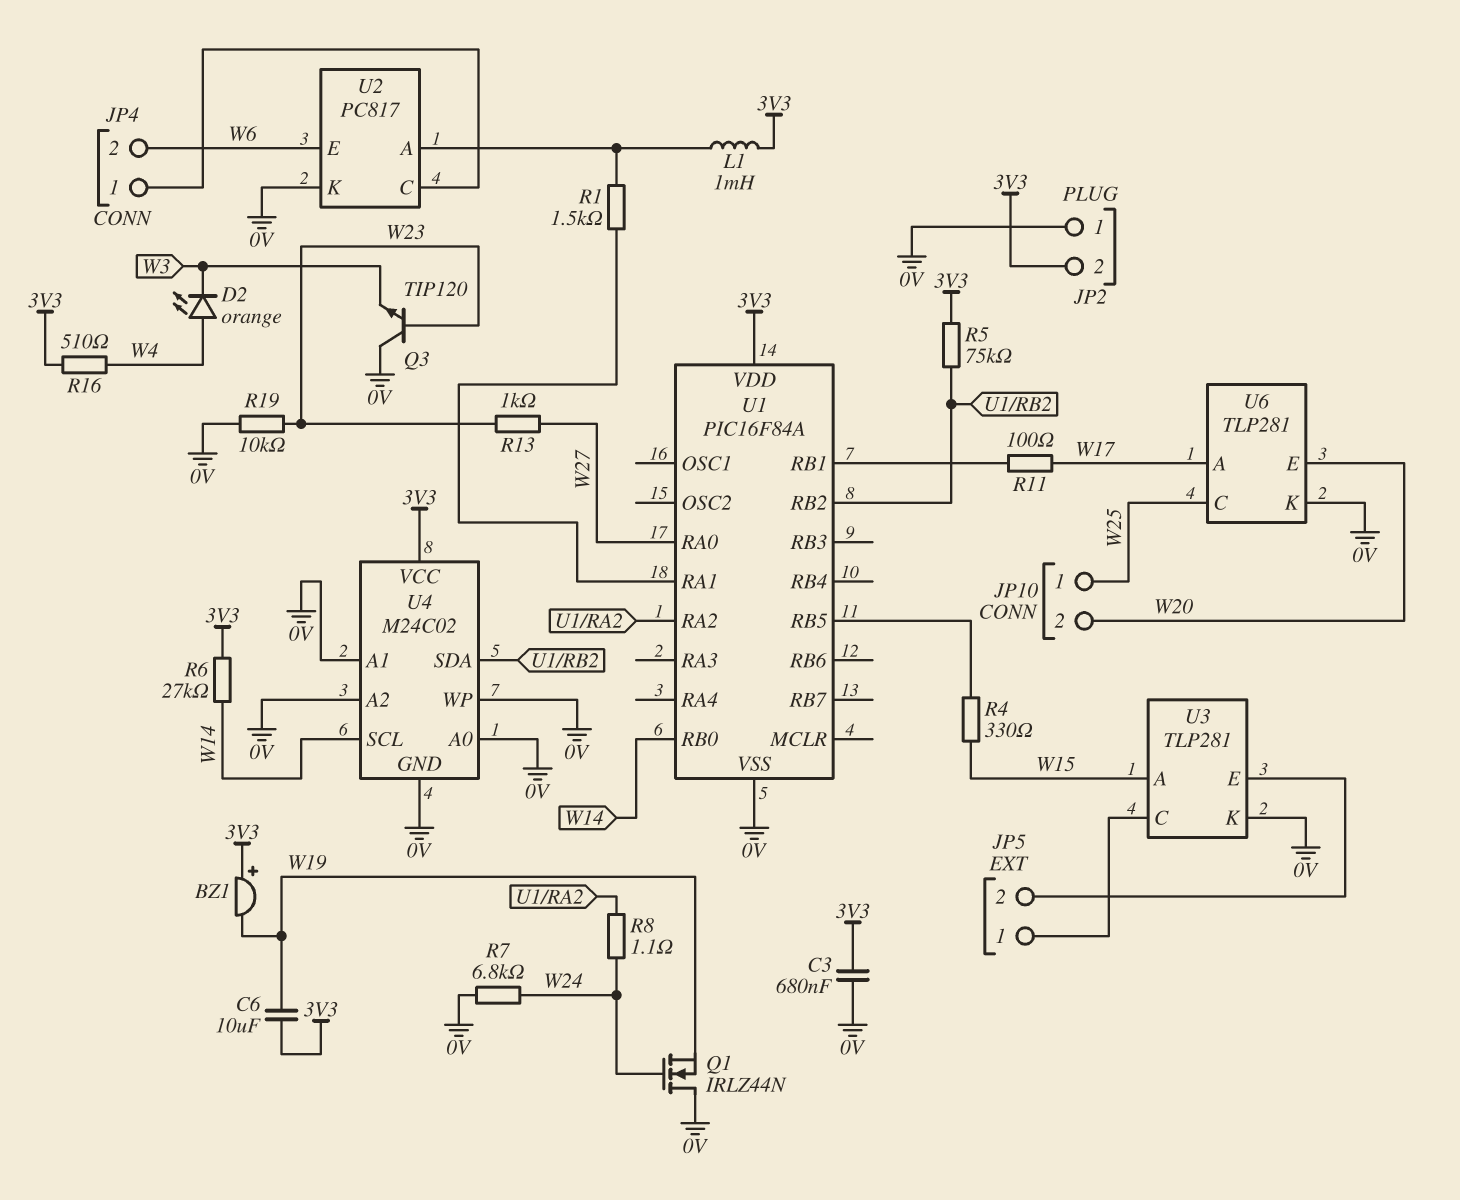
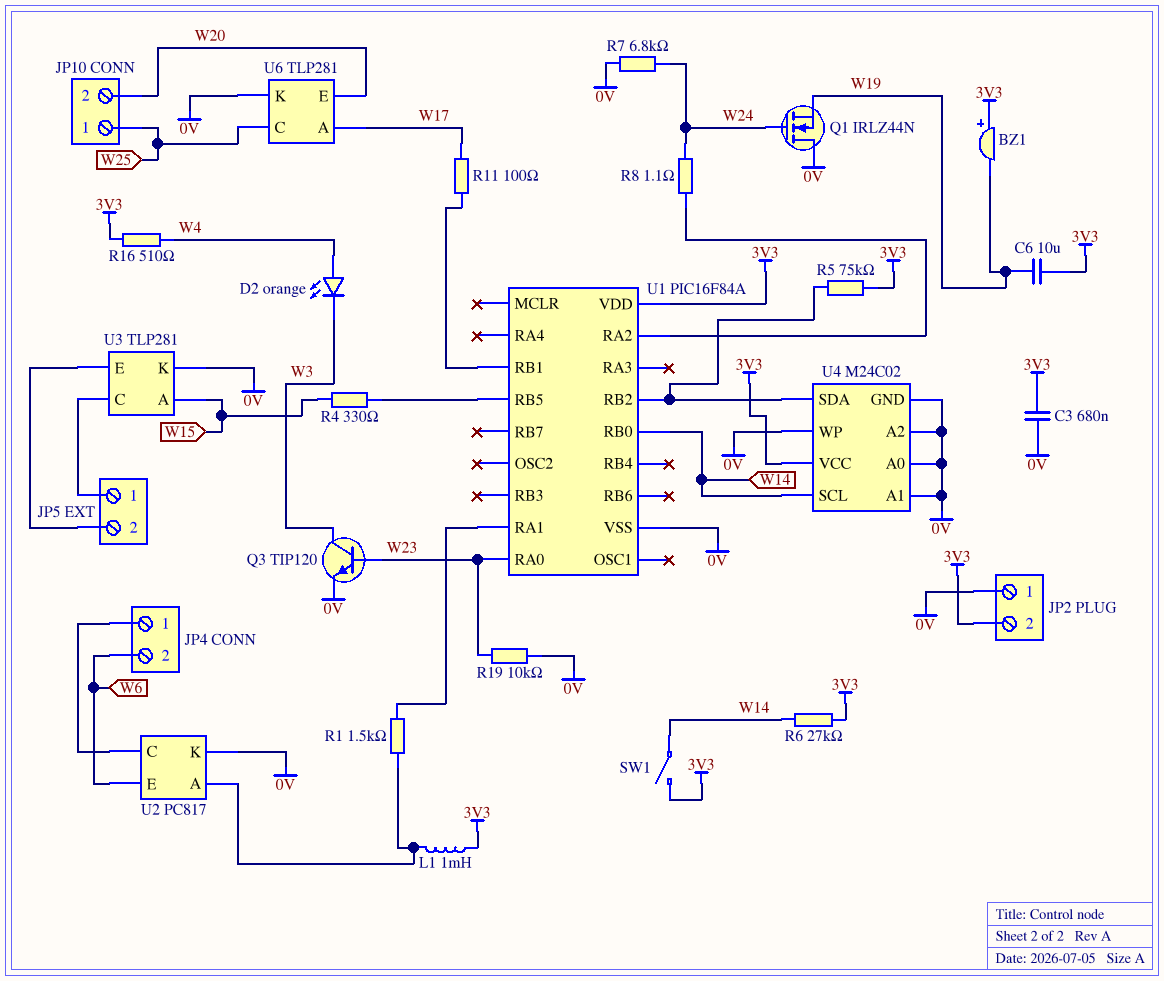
Q3: NPN TIP120 (B W23, C 0V, E W3) -> NPN TIP120 (B W23, C W3, E 0V)
R13: 1k (W23, W27) -> none
SW1: none -> switch (3V3, W14)
U1 pin RA0: W27 -> W23

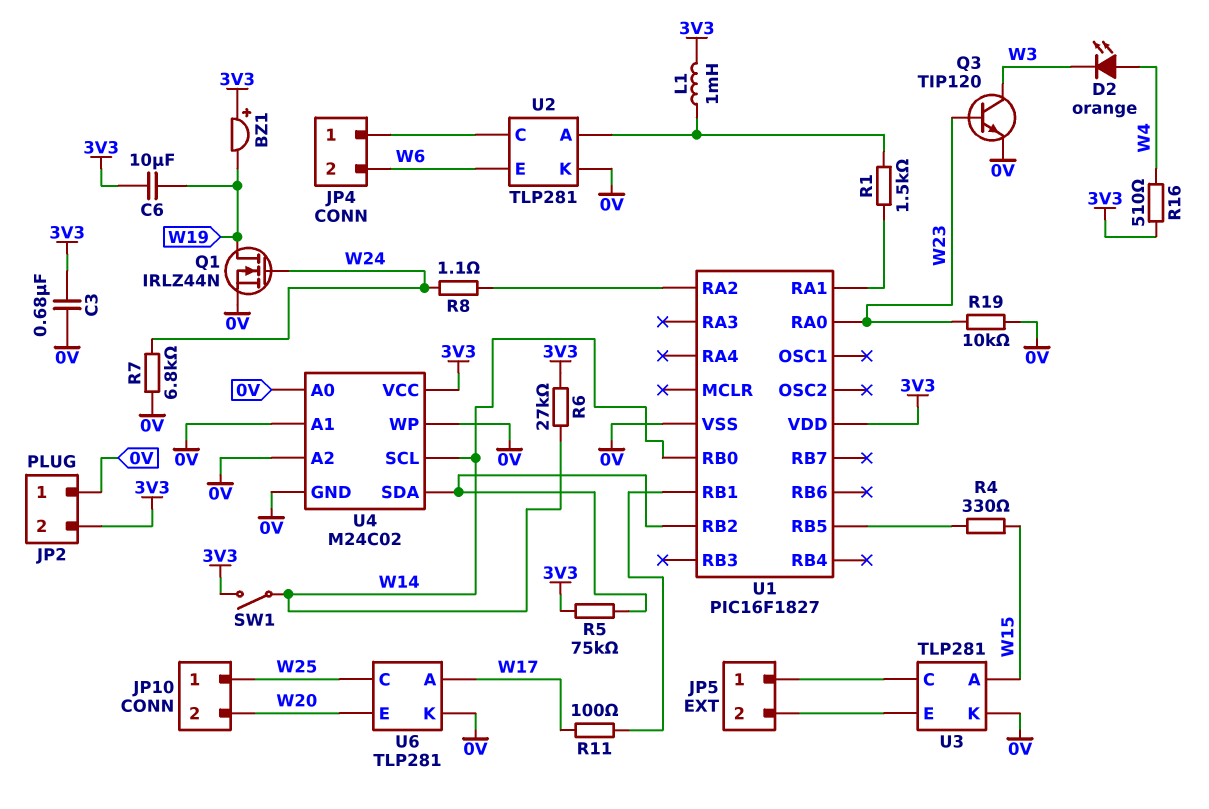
Q1: NMOS IRLZ44N (G W24, D 0V, S W19) -> NMOS IRLZ44N (G W24, D W19, S 0V)
U1: PIC16F84A -> PIC16F1827
U2: PC817 -> TLP281

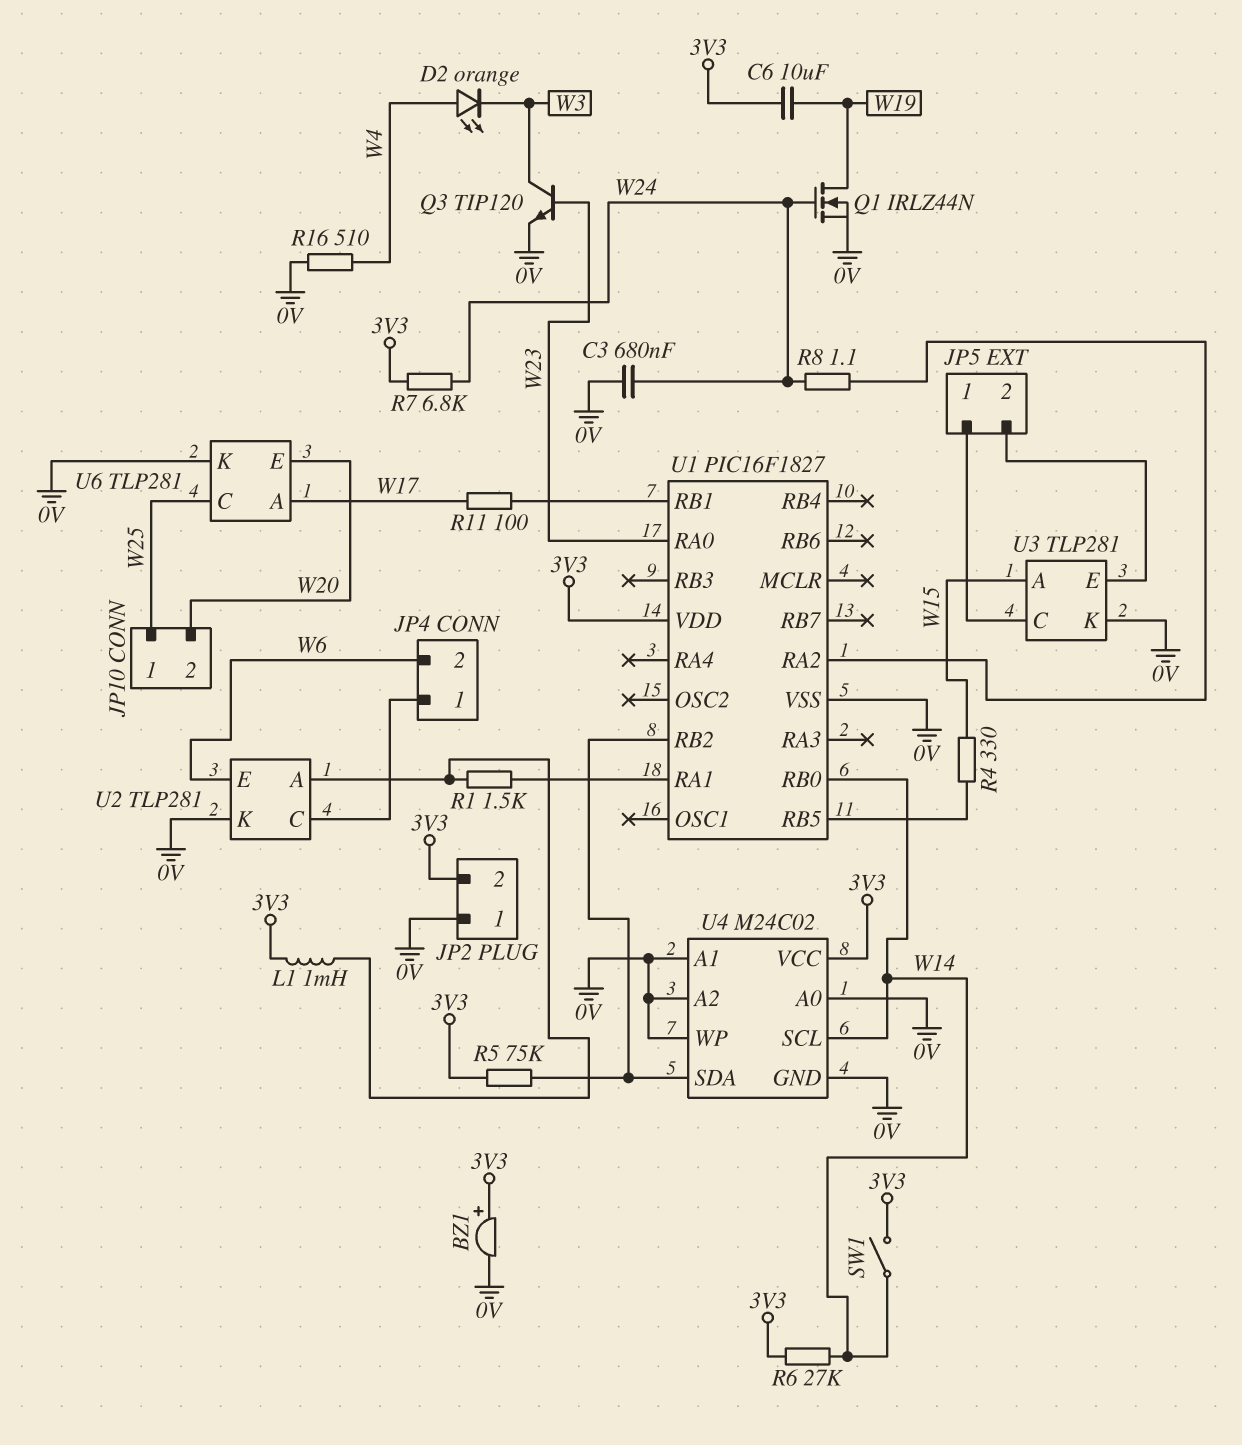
BZ1: buzzer (plus 3V3, minus W19) -> buzzer (plus 3V3, minus 0V)
C3: 680nF (0V, 3V3) -> 680nF (0V, W24)
R7: 6.8k (0V, W24) -> 6.8k (3V3, W24)
R16: 510 (3V3, W4) -> 510 (0V, W4)
R19: 10k (0V, W23) -> none

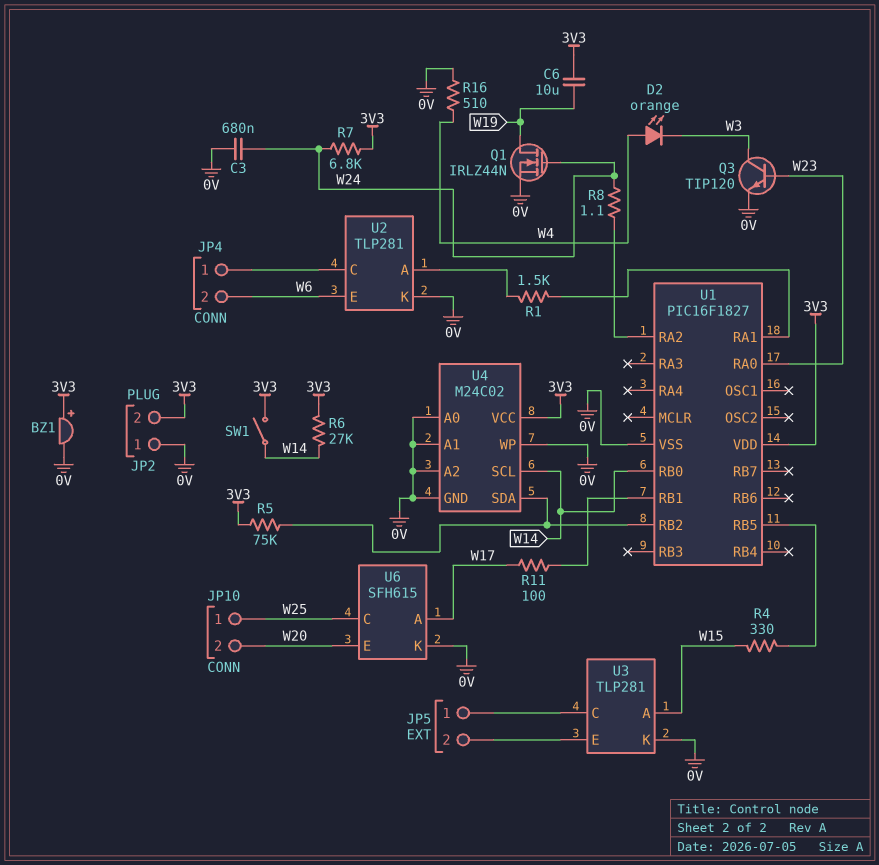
L1: 1mH (3V3, U2/A) -> none
U6: TLP281 -> SFH615

